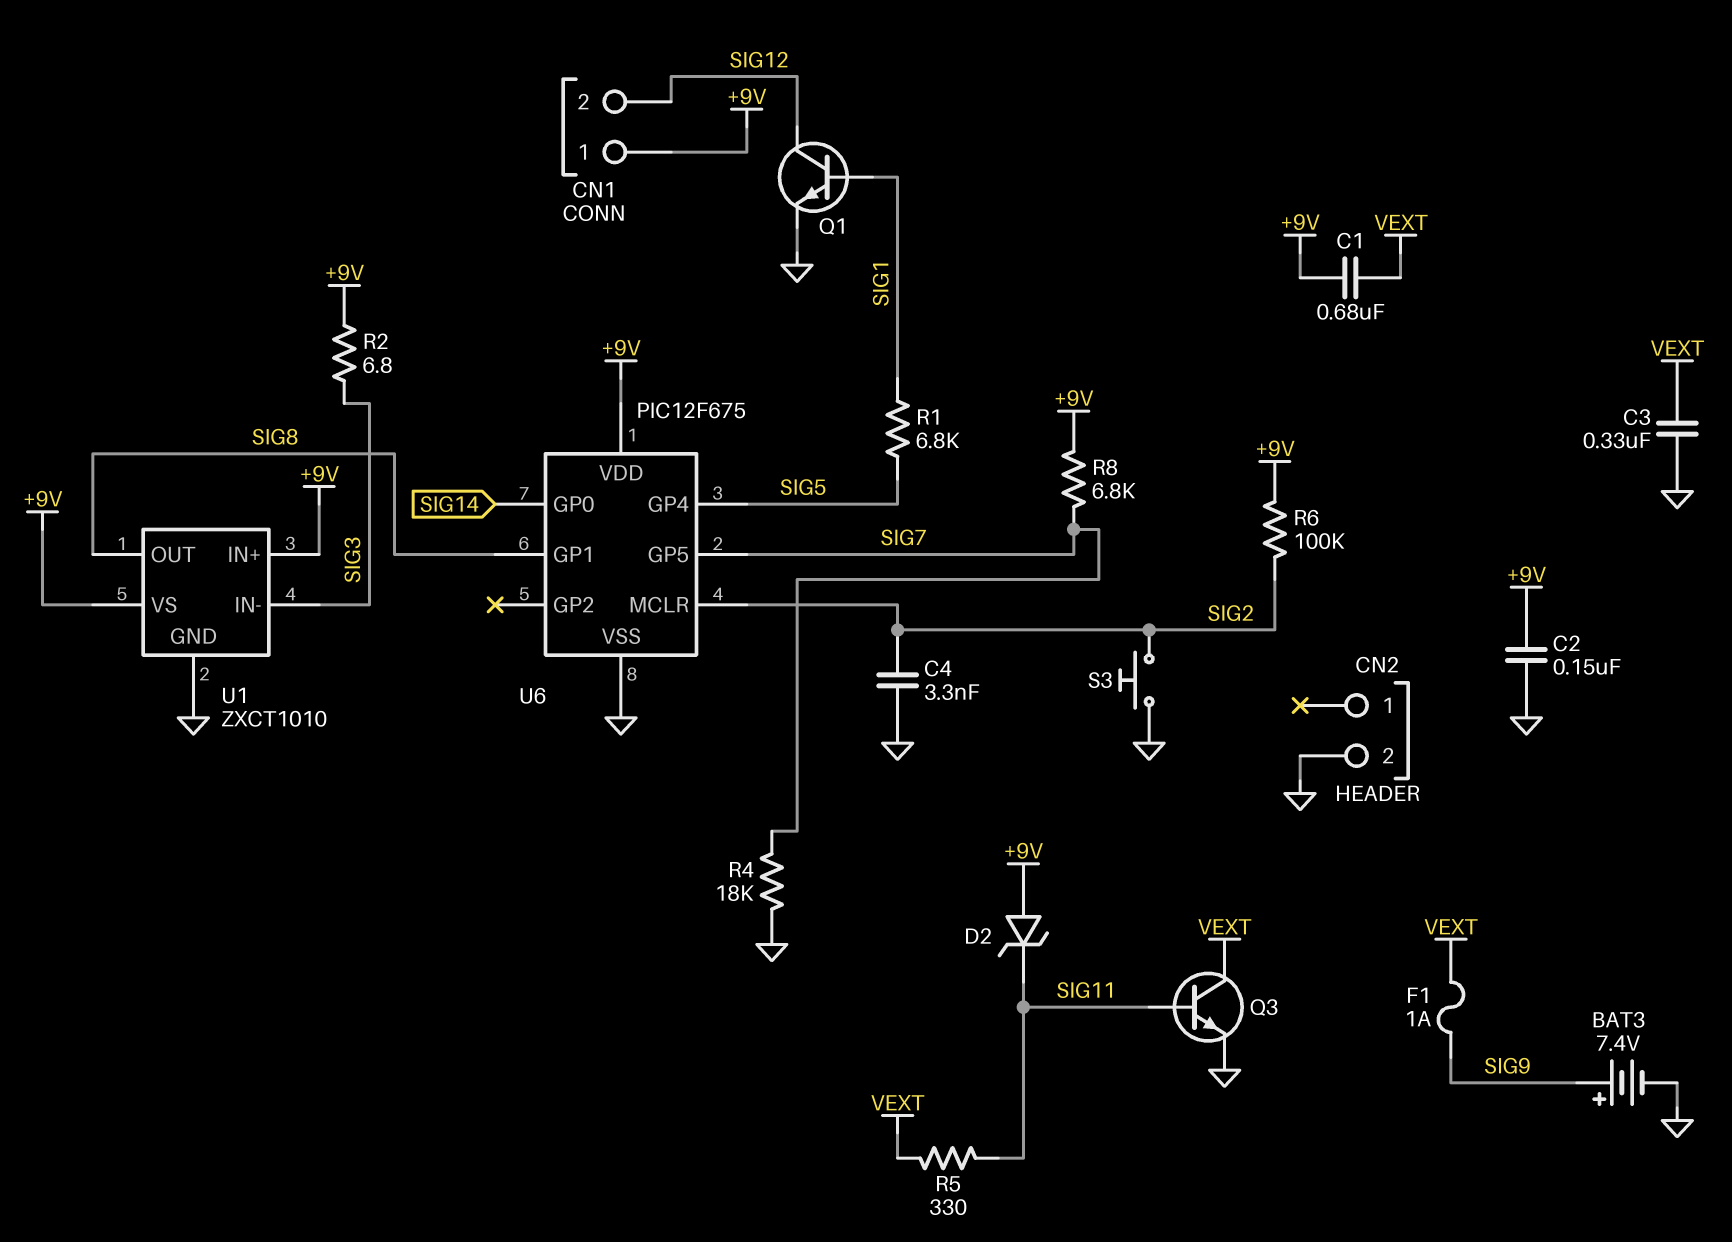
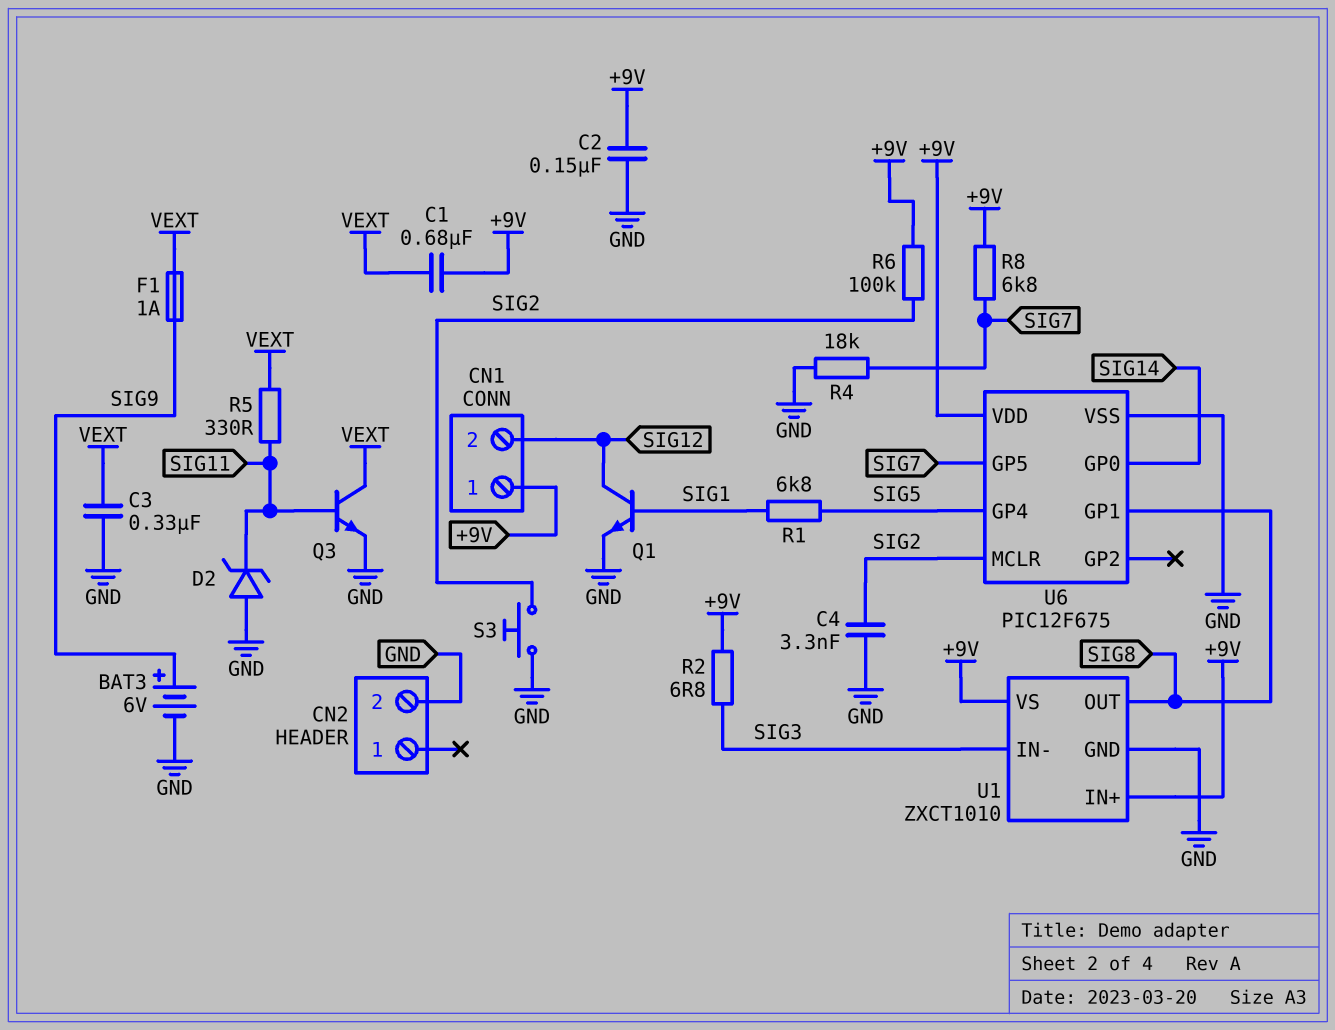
BAT3: 7.4V (plus SIG9, minus GND) -> 6V (plus SIG9, minus GND)
D2: zener (A +9V, K SIG11) -> zener (A GND, K SIG11)

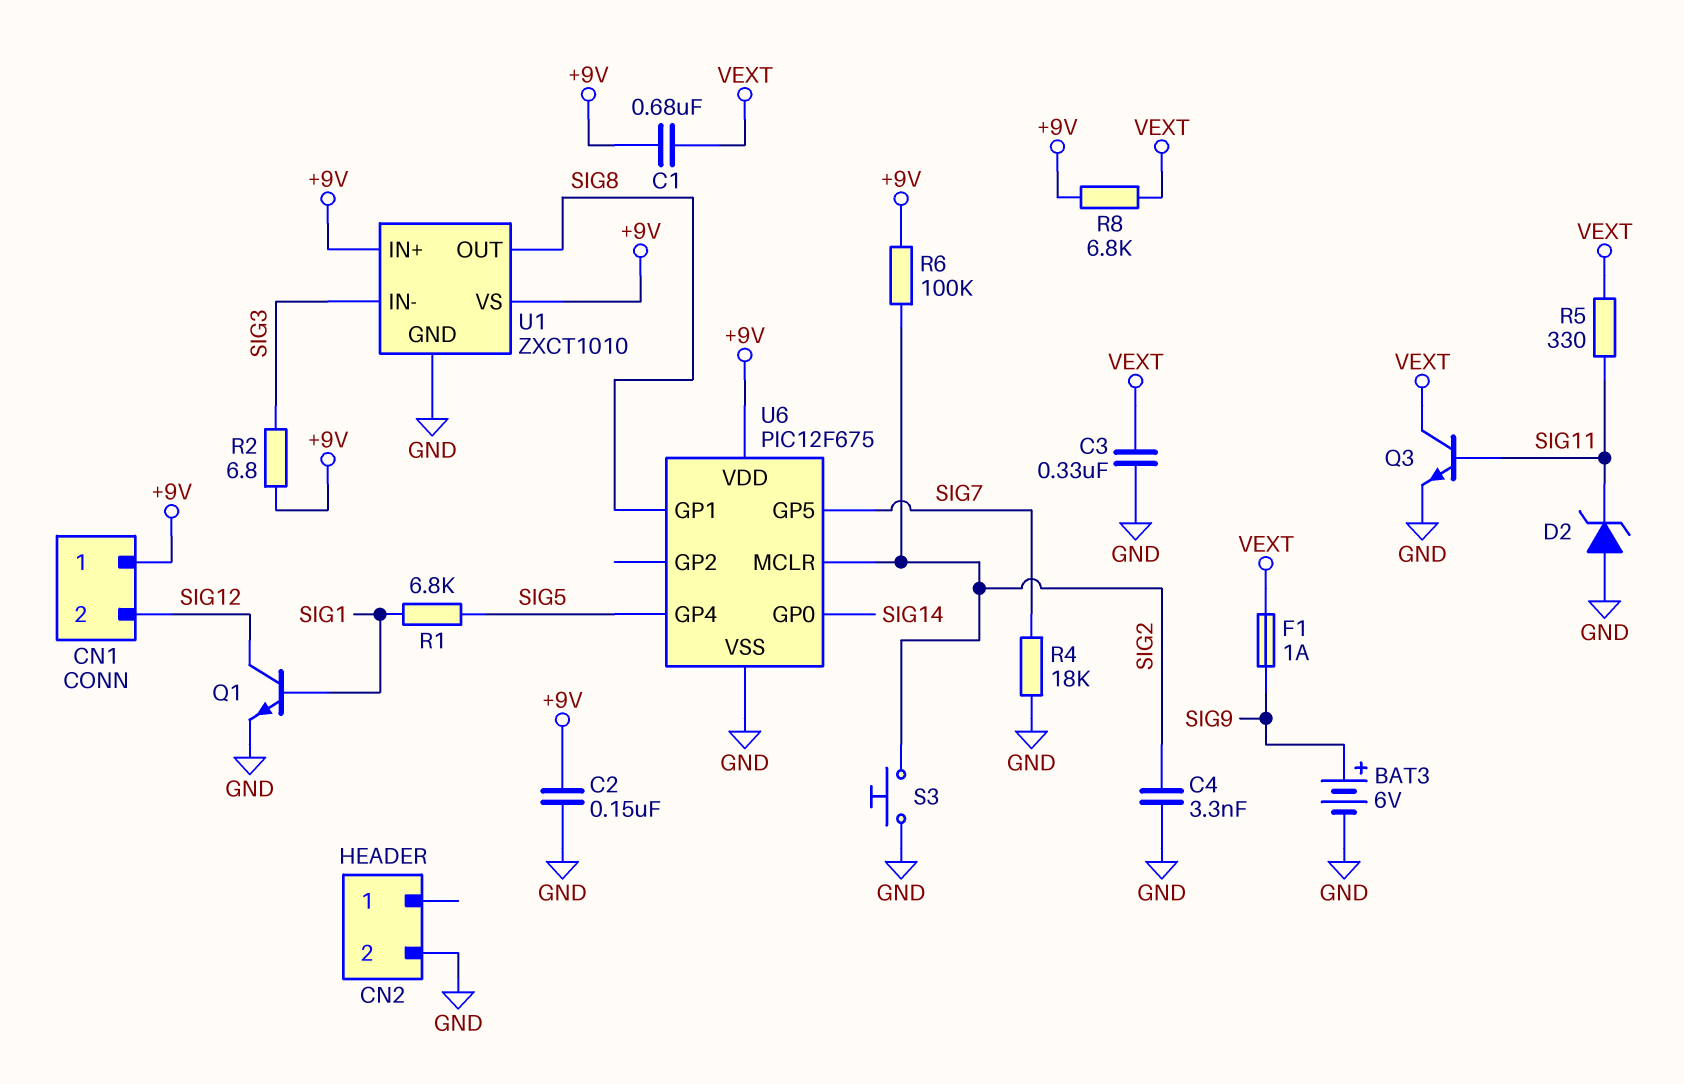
R8: 6.8k (+9V, SIG7) -> 6.8k (+9V, VEXT)

